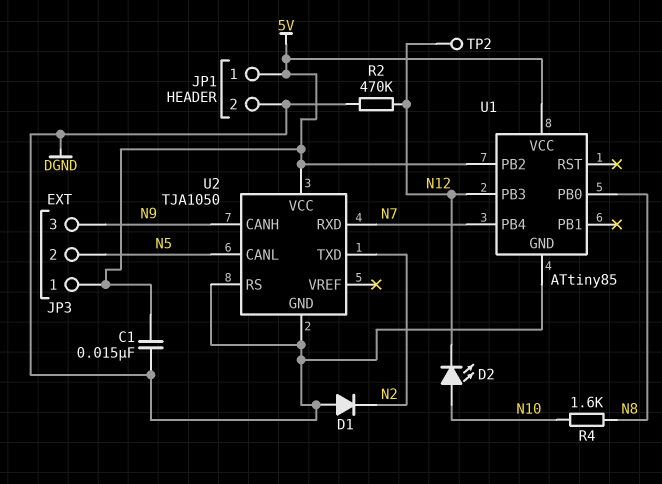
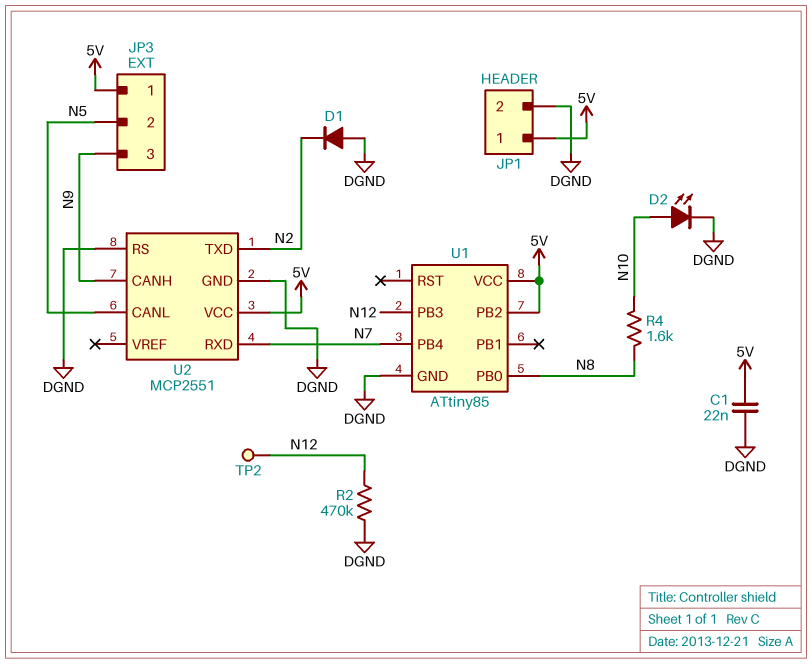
C1: 15nF (5V, DGND) -> 22nF (5V, DGND)
D2: LED (A N10, K N12) -> LED (A N10, K DGND)
U2: TJA1050 -> MCP2551

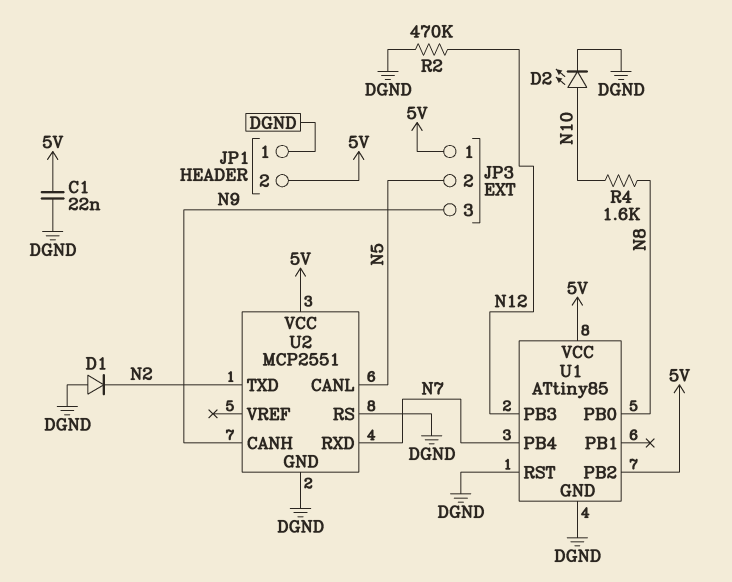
JP1 pin 1: 5V -> DGND
JP1 pin 2: DGND -> 5V
TP2: test point (N12) -> none
U1 pin RST: none -> DGND

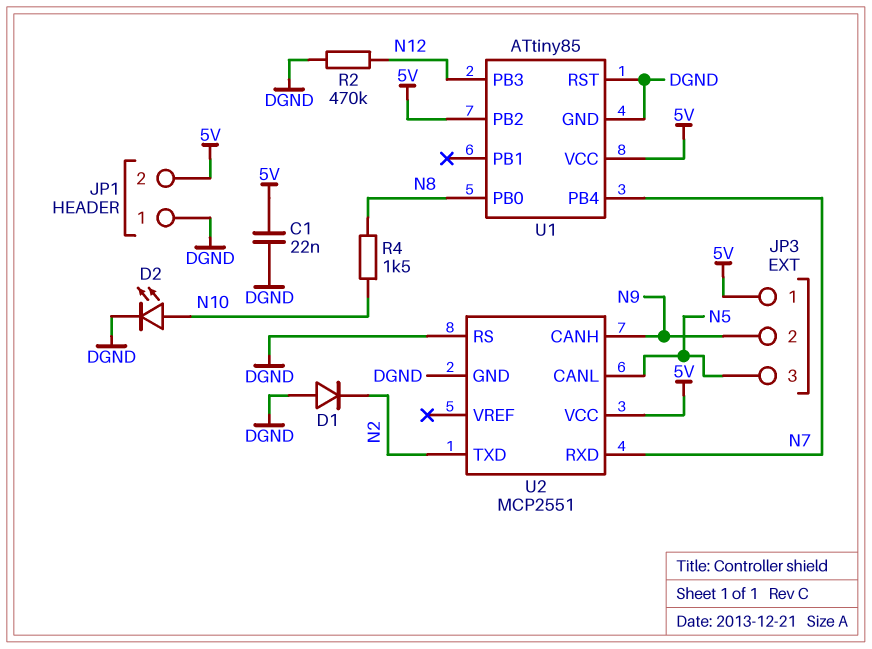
JP3 pin 2: N5 -> N9
JP3 pin 3: N9 -> N5
R4: 1.6k (N8, N10) -> 1.5k (N8, N10)

